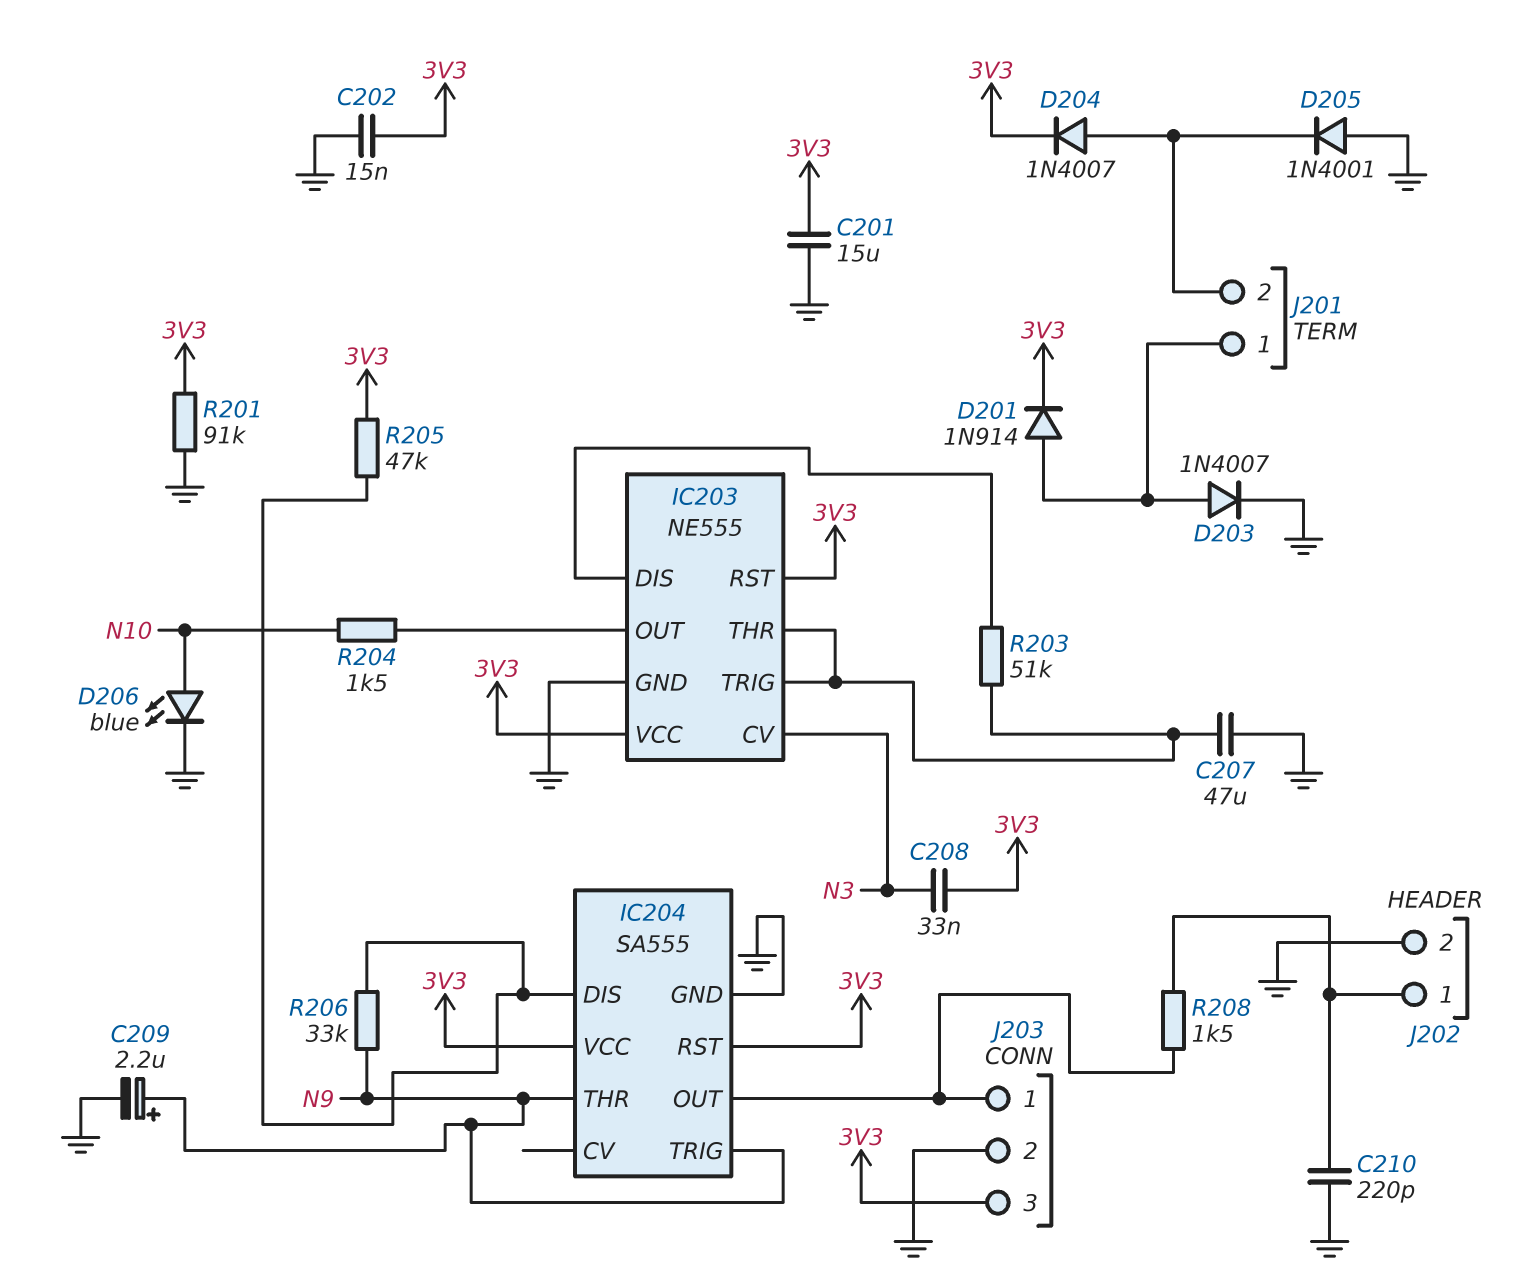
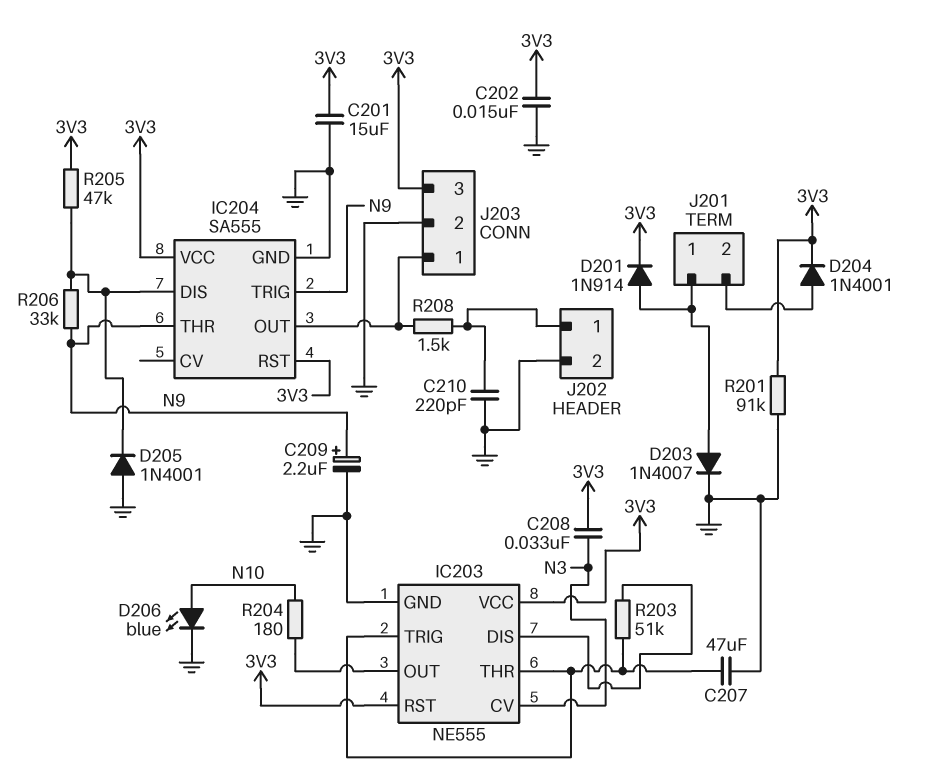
D204: diode 1N4007 (A J201/2, K 3V3) -> diode 1N4001 (A J201/2, K 3V3)
D205: diode 1N4001 (A GND, K J201/2) -> diode 1N4001 (A GND, K IC204/DIS)
R204: 1.5k (IC203/OUT, N10) -> 180 (IC203/OUT, N10)

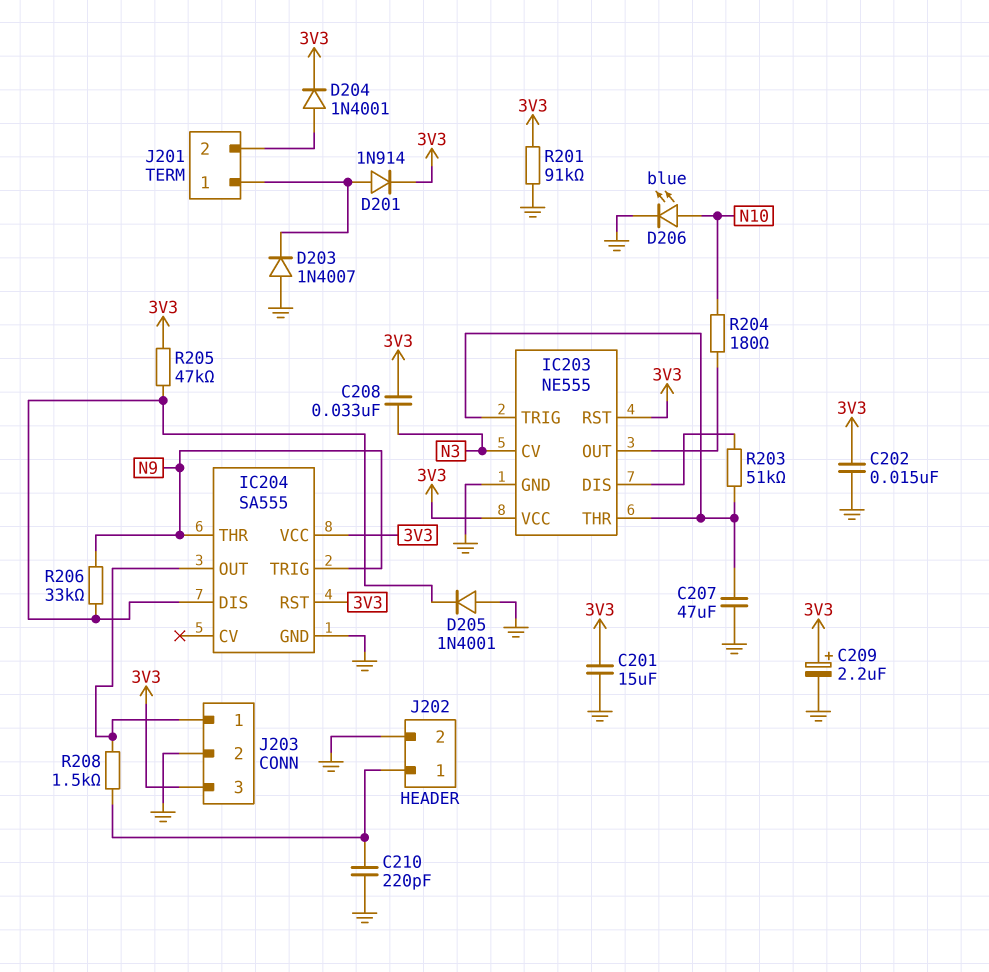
C209: 2.2uF (plus N9, minus GND) -> 2.2uF (plus 3V3, minus GND)
D203: diode 1N4007 (A J201/1, K GND) -> diode 1N4007 (A GND, K J201/1)

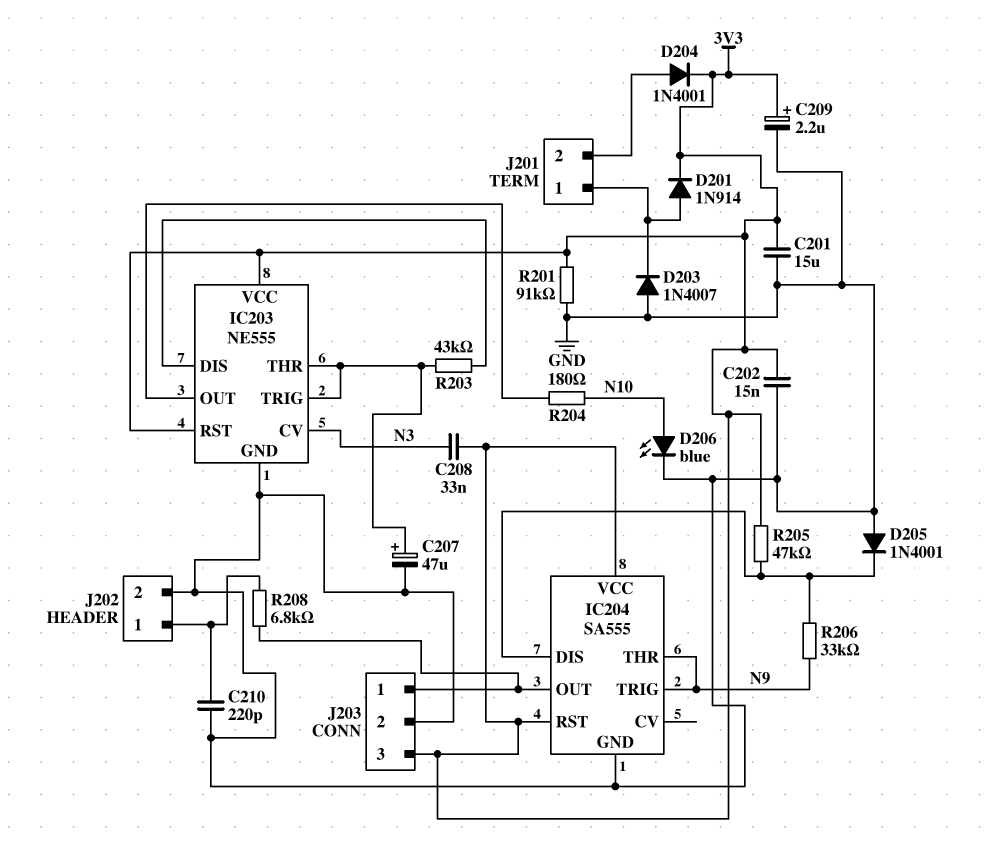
C207: 47uF (GND, IC203/THR) -> 47uF (plus IC203/THR, minus GND)
R203: 51k (IC203/DIS, IC203/THR) -> 43k (IC203/DIS, IC203/THR)
R208: 1.5k (IC204/OUT, J202/1) -> 6.8k (IC204/OUT, J202/1)

